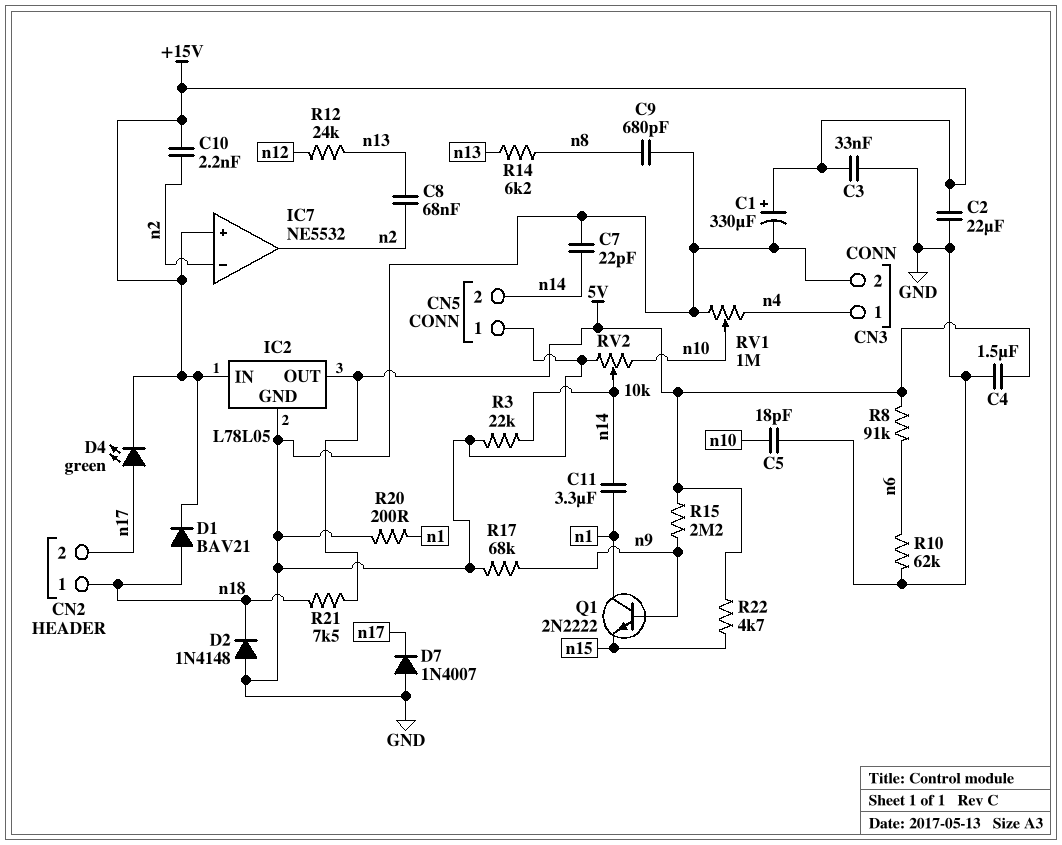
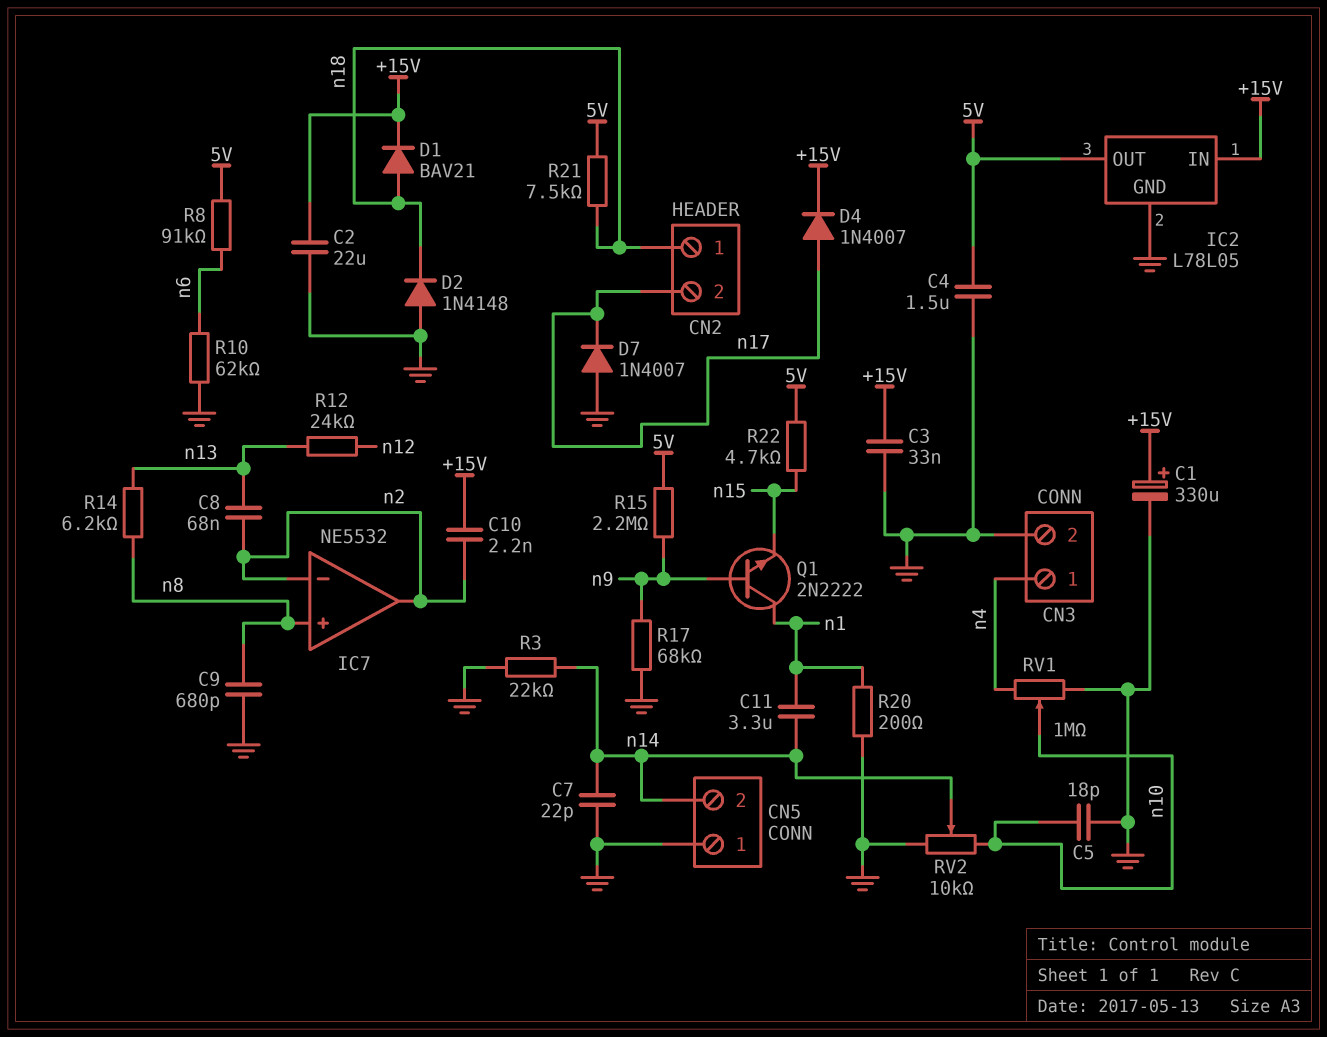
D4: LED green (A n17, K +15V) -> diode 1N4007 (A n17, K +15V)
IC7 pin in+: +15V -> n8

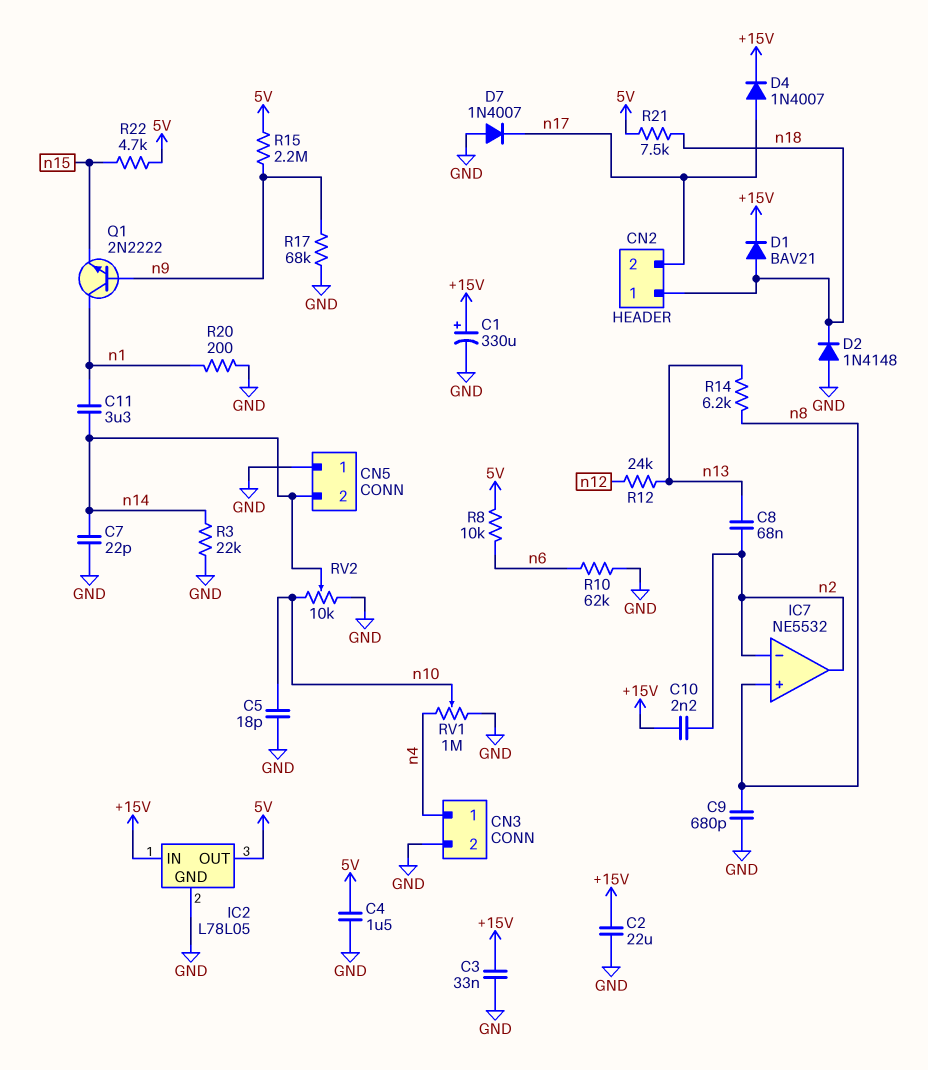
R8: 91k (5V, n6) -> 10k (5V, n6)

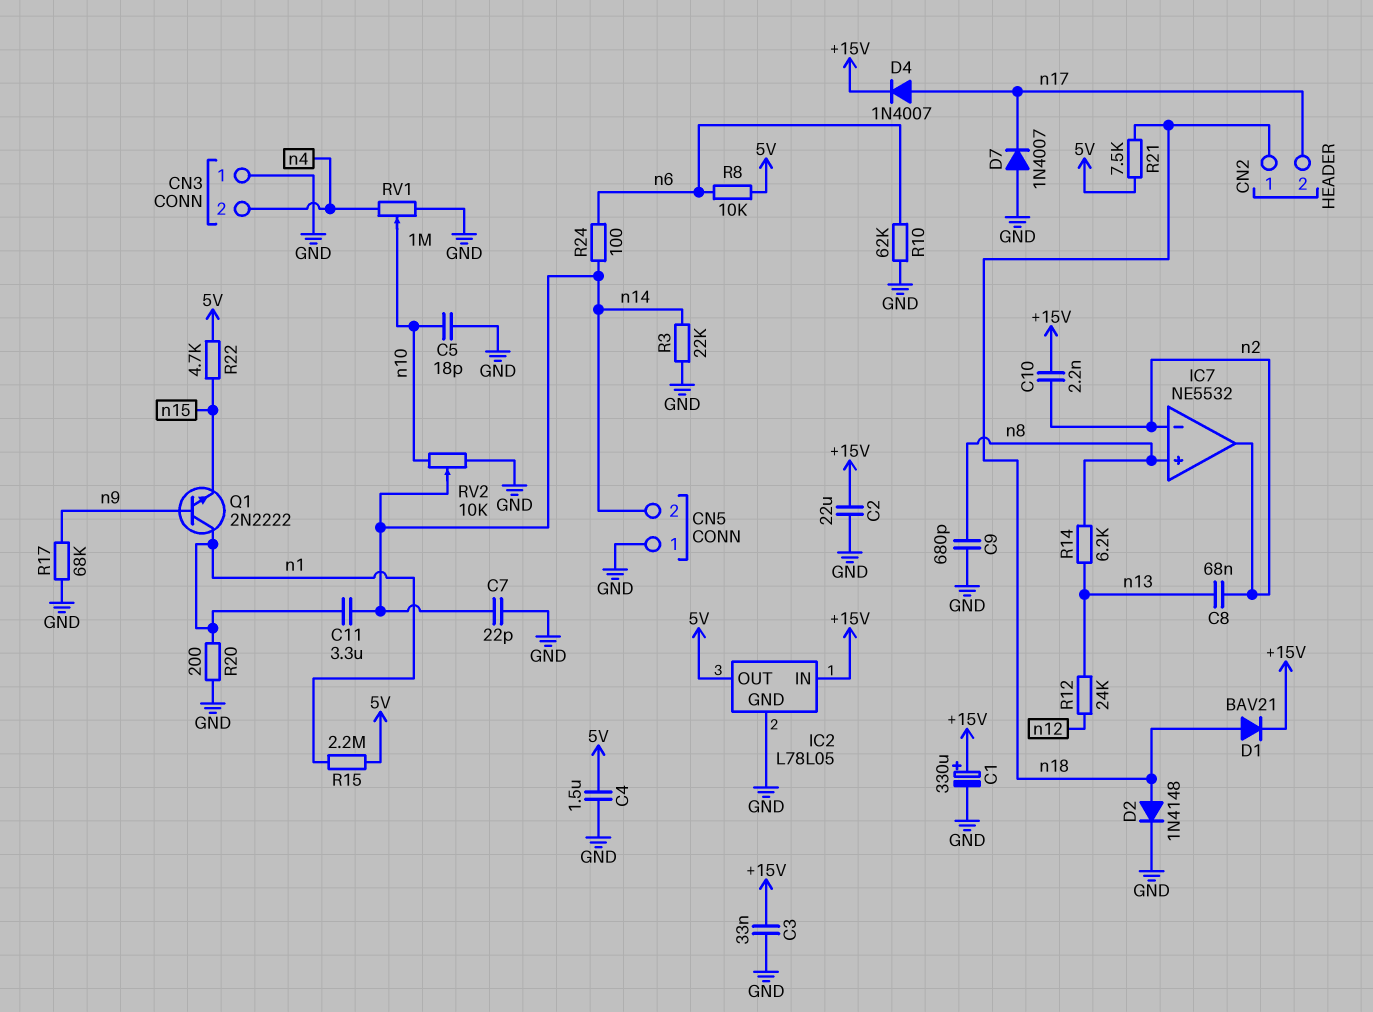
CN3 pin 1: n4 -> GND
CN3 pin 2: GND -> n4
D2: diode 1N4148 (A GND, K n18) -> diode 1N4148 (A n18, K GND)
R15: 2.2M (5V, n9) -> 2.2M (5V, n1)
R24: none -> 100 (n6, n14)

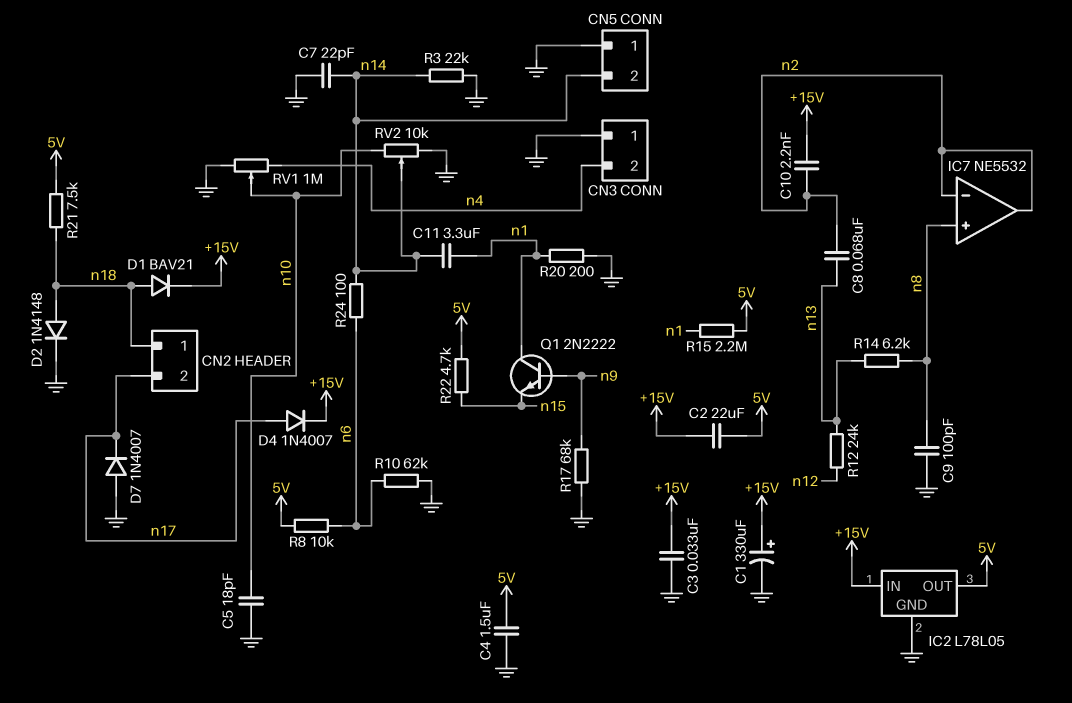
C2: 22uF (+15V, GND) -> 22uF (+15V, 5V)
C9: 680pF (GND, n8) -> 100pF (GND, n8)

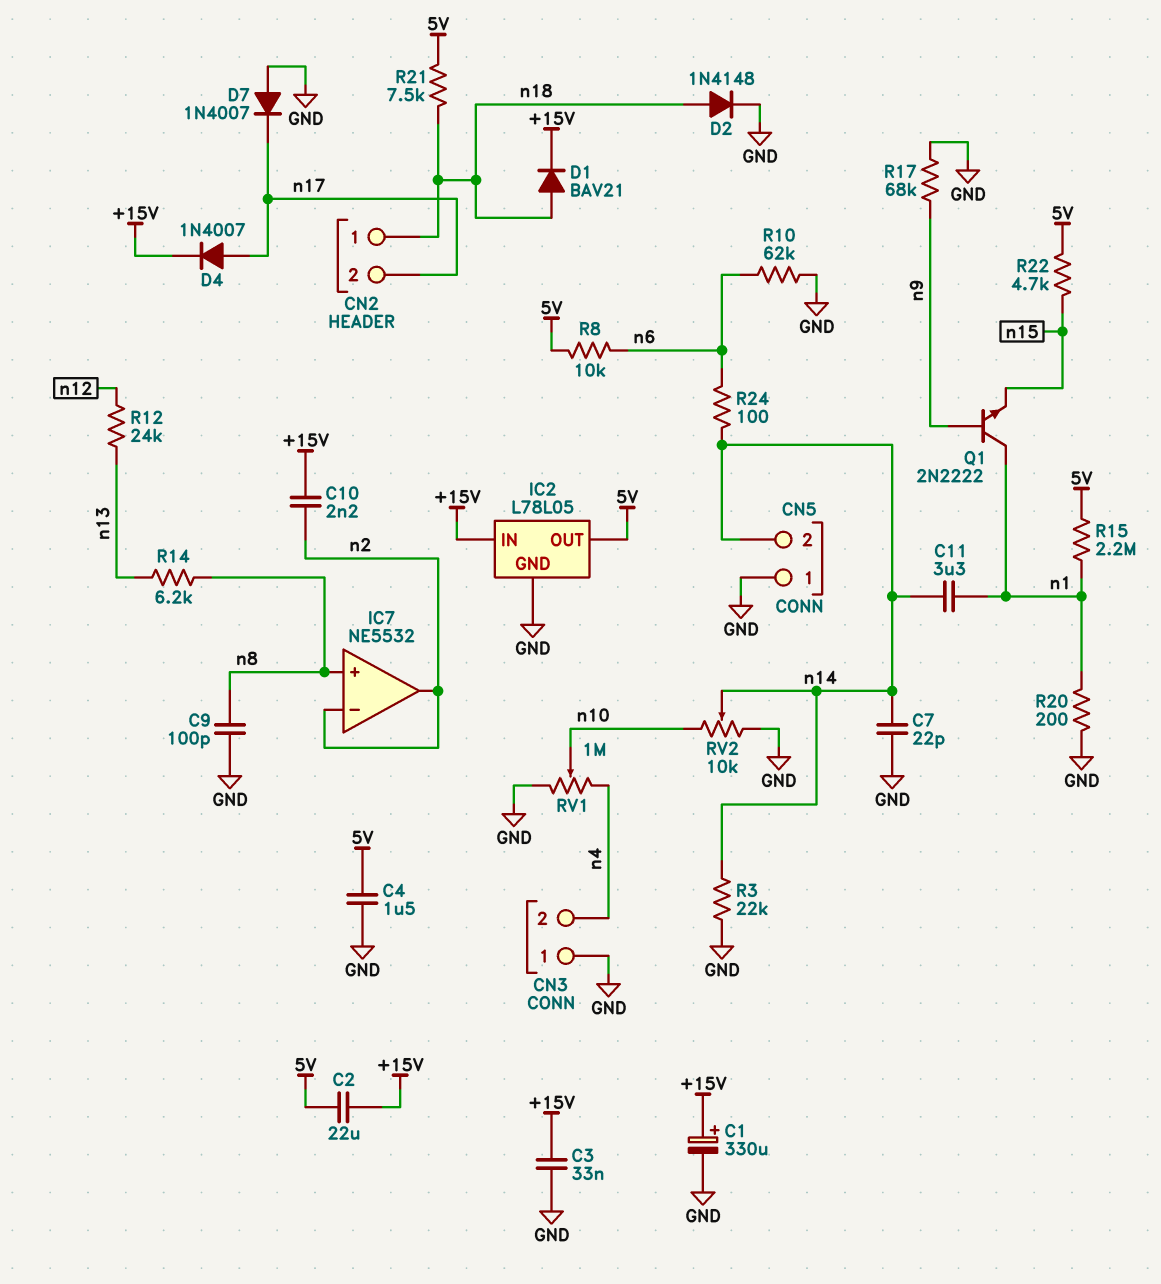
C5: 18pF (GND, n10) -> none
C8: 68nF (n2, n13) -> none

